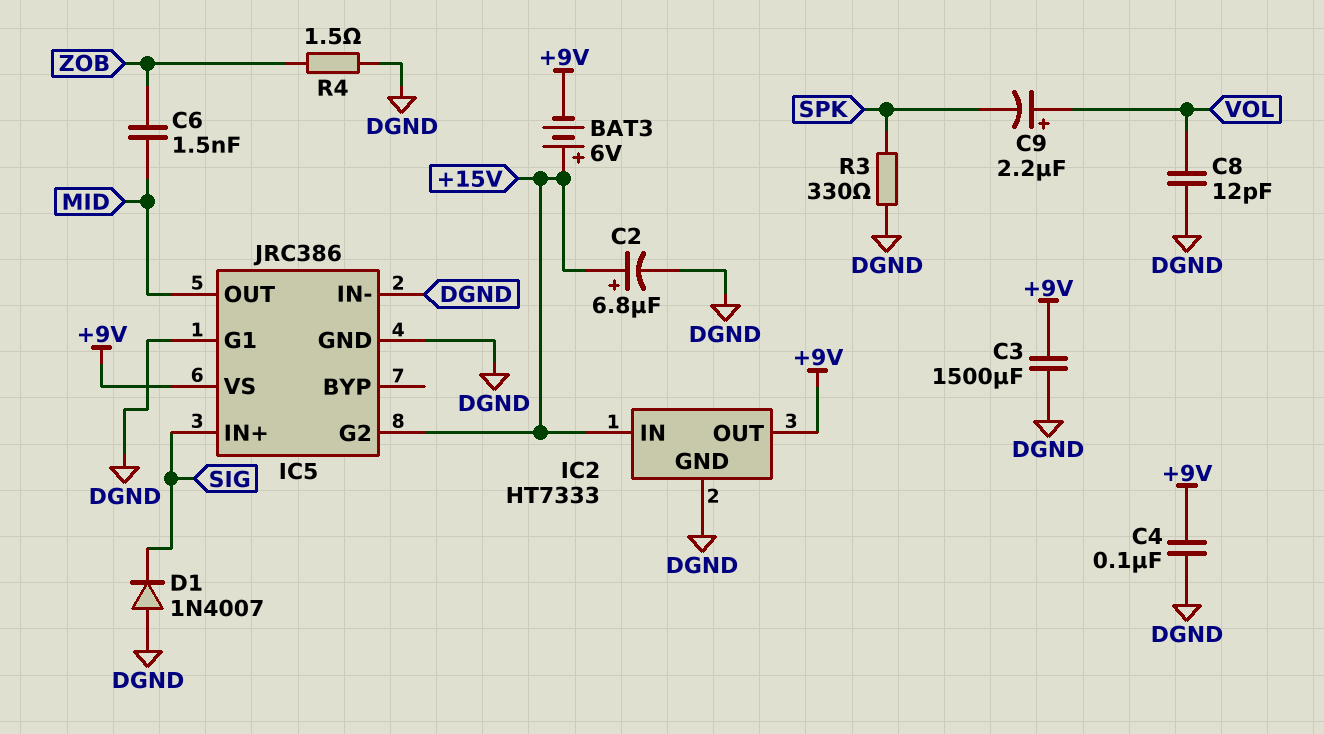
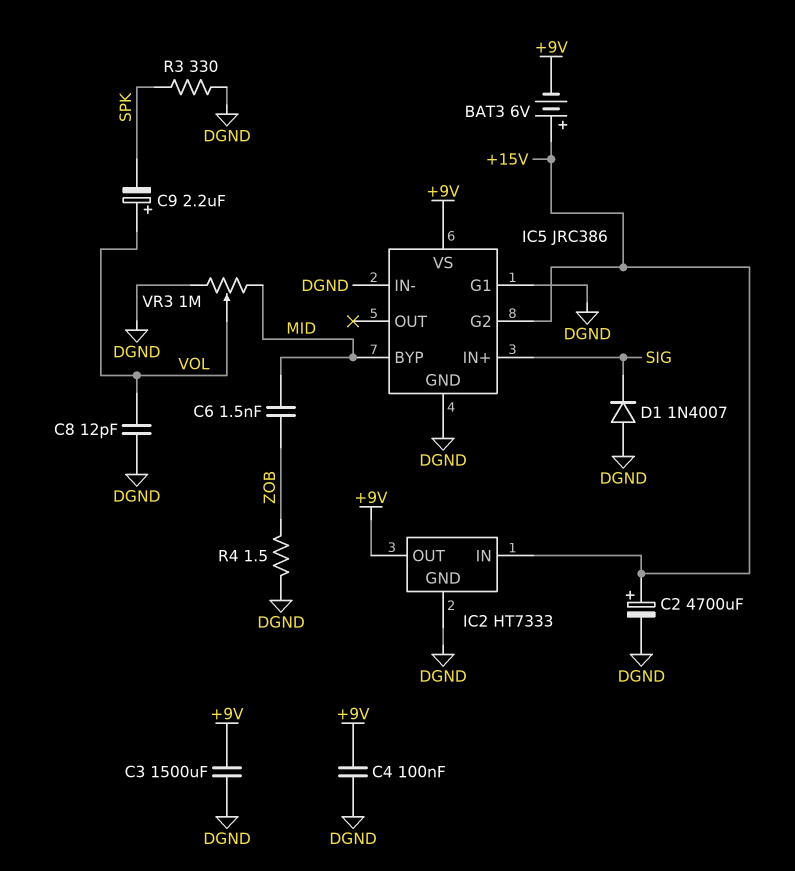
C2: 6.8uF (plus +15V, minus DGND) -> 4700uF (plus +15V, minus DGND)
IC5 pin BYP: none -> MID
IC5 pin OUT: MID -> none
VR3: none -> 1M (DGND, MID, wiper VOL)

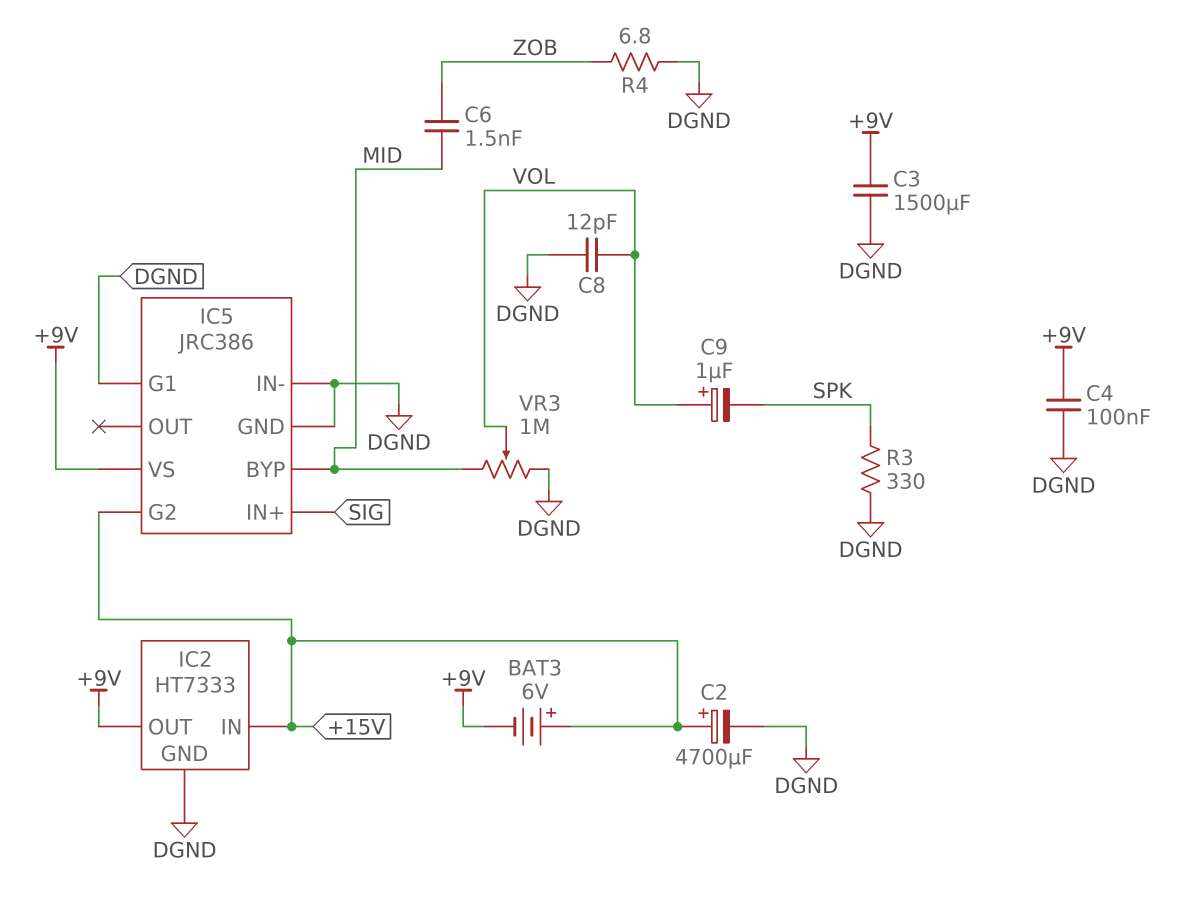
C9: 2.2uF (plus VOL, minus SPK) -> 1uF (plus VOL, minus SPK)
D1: diode 1N4007 (A DGND, K SIG) -> none
R4: 1.5 (DGND, ZOB) -> 6.8 (DGND, ZOB)

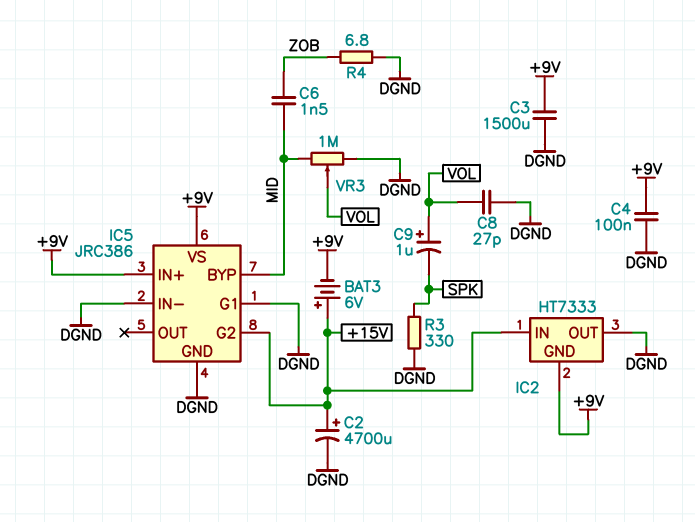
C8: 12pF (DGND, VOL) -> 27pF (DGND, VOL)
IC2 pin GND: DGND -> +9V
IC2 pin OUT: +9V -> DGND
IC5 pin IN+: SIG -> +9V

